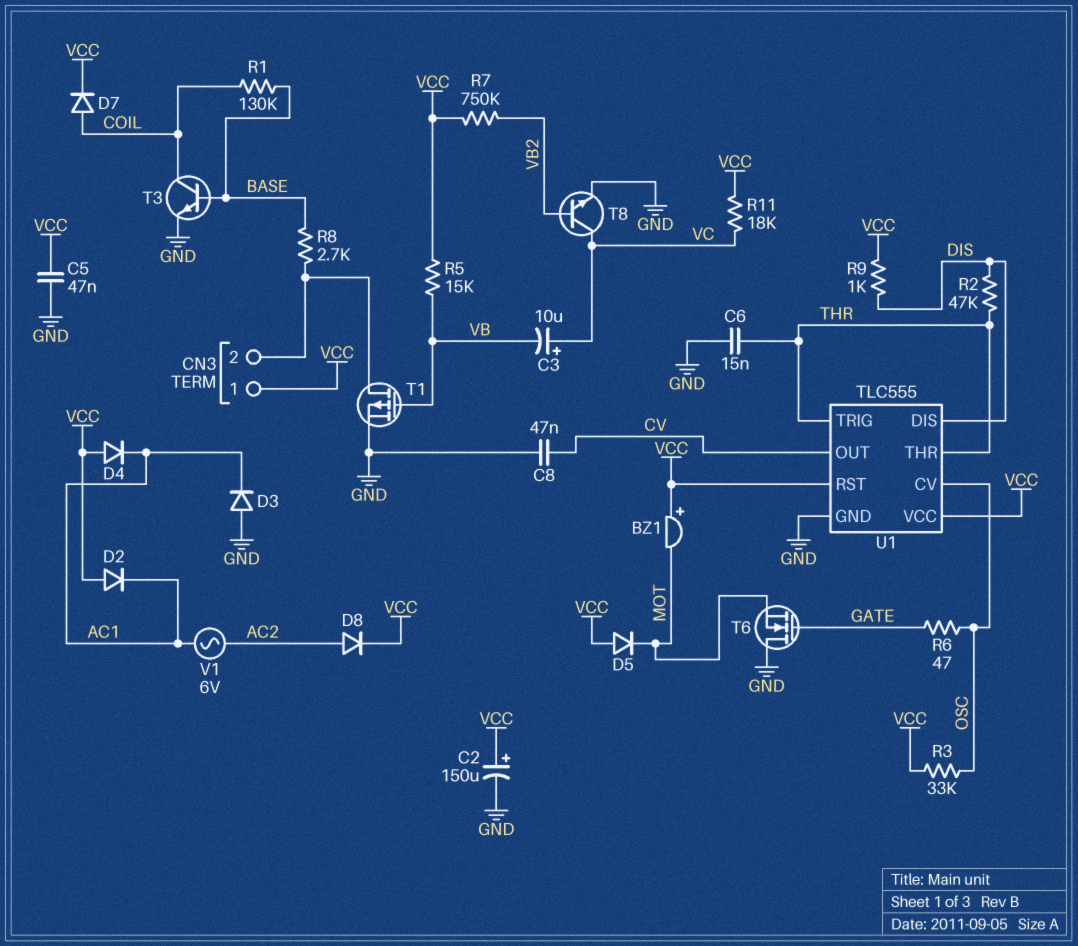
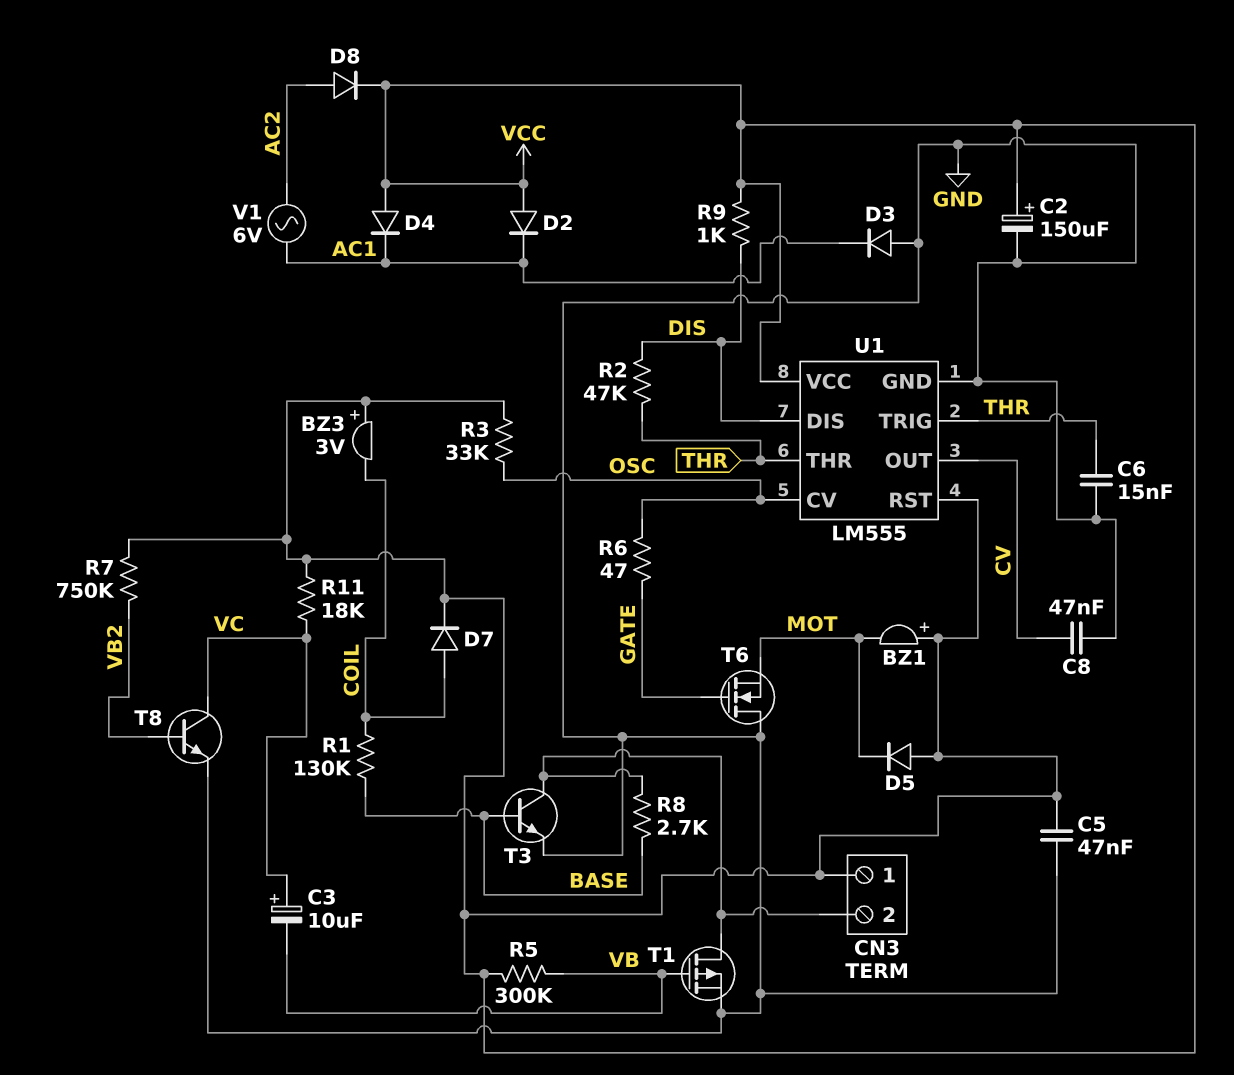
BZ3: none -> buzzer 3V (plus VCC, minus COIL)
R5: 15k (VB, VCC) -> 300k (VB, VCC)
T3: NPN (B BASE, C COIL, E GND) -> NPN (B BASE, C CN3/2, E GND)
U1: TLC555 -> LM555

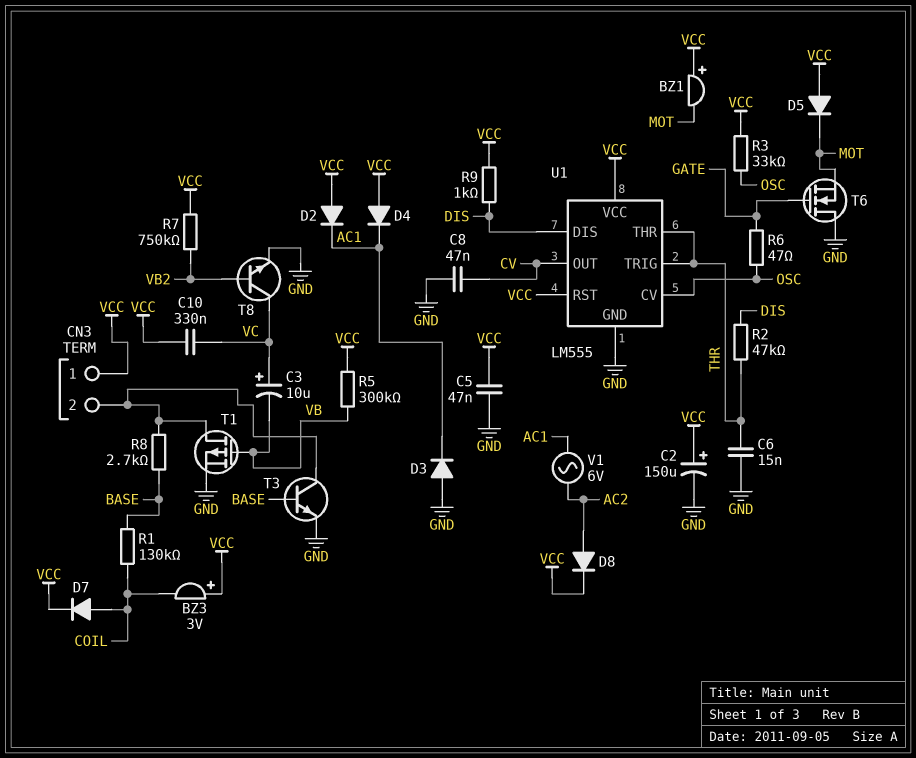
C10: none -> 330nF (VC, VCC)
R11: 18k (VC, VCC) -> none

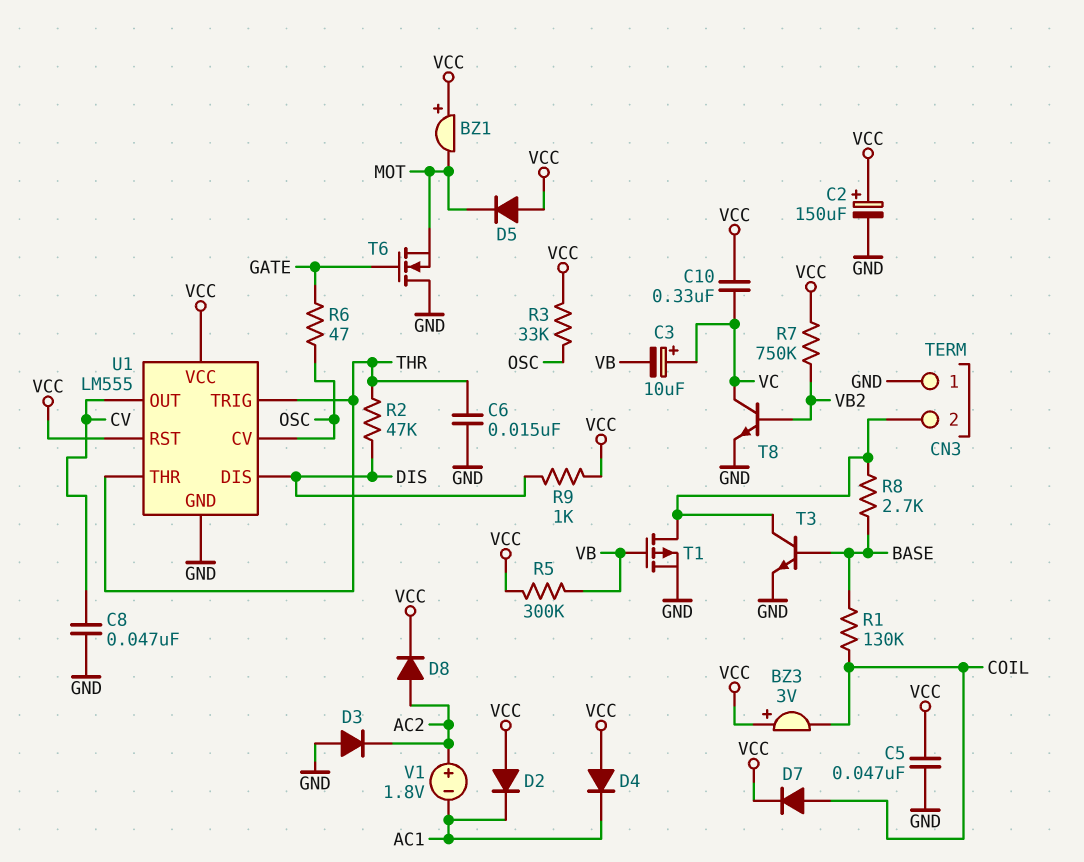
CN3 pin 1: VCC -> GND
D3: diode (A GND, K AC1) -> diode (A GND, K AC2)
V1: AC 6V (AC1, AC2) -> 1.8V (plus AC2, minus AC1)

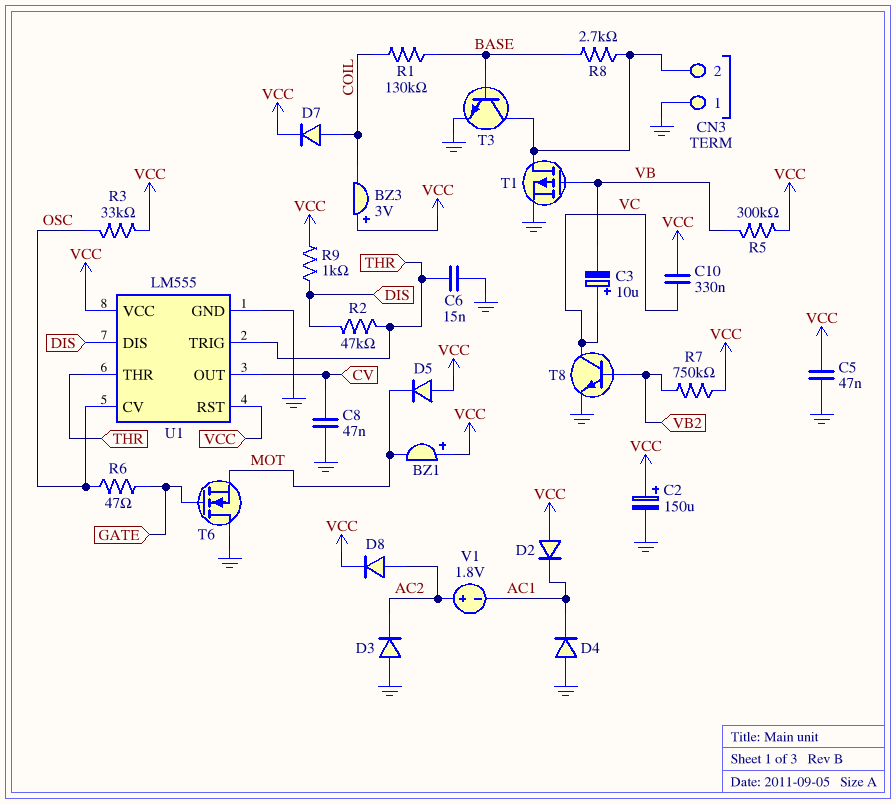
D4: diode (A VCC, K AC1) -> diode (A GND, K AC1)

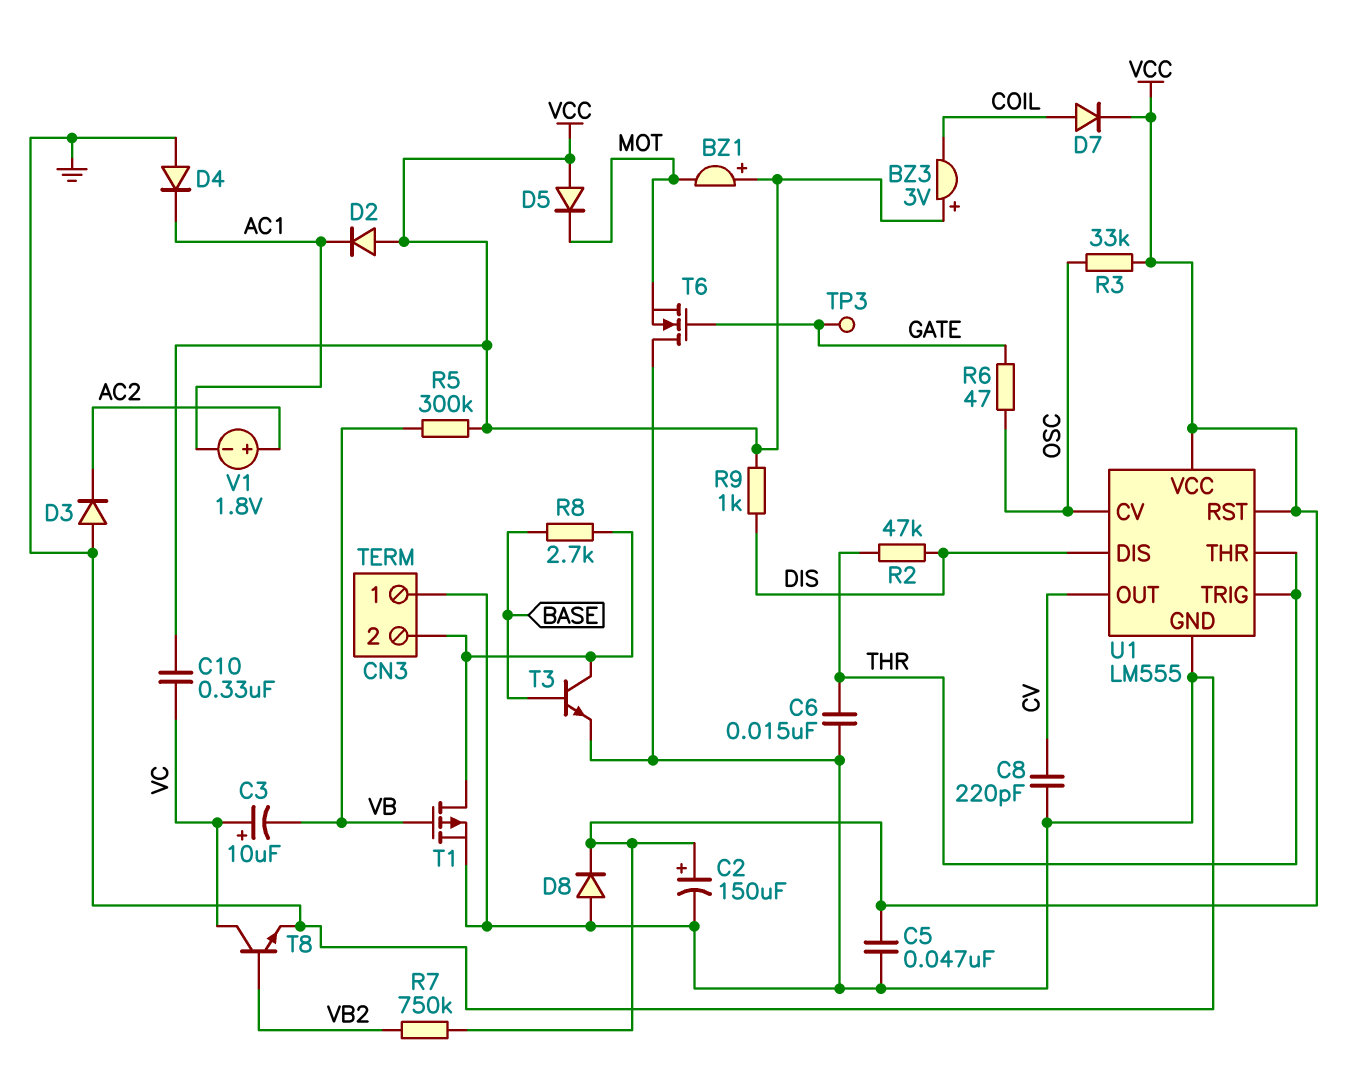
C8: 47nF (CV, GND) -> 220pF (CV, GND)
D8: diode (A AC2, K VCC) -> diode (A GND, K VCC)
R1: 130k (BASE, COIL) -> none
TP3: none -> test point (GATE)

